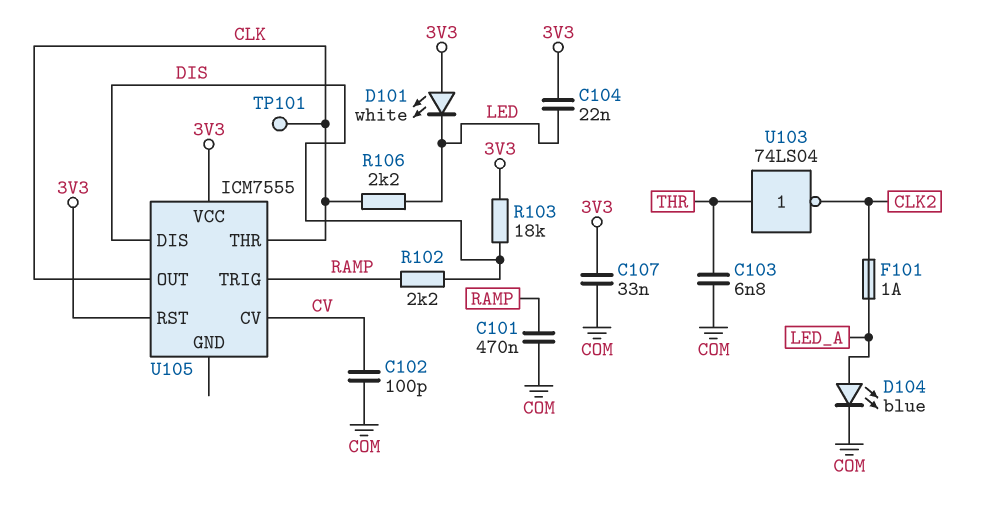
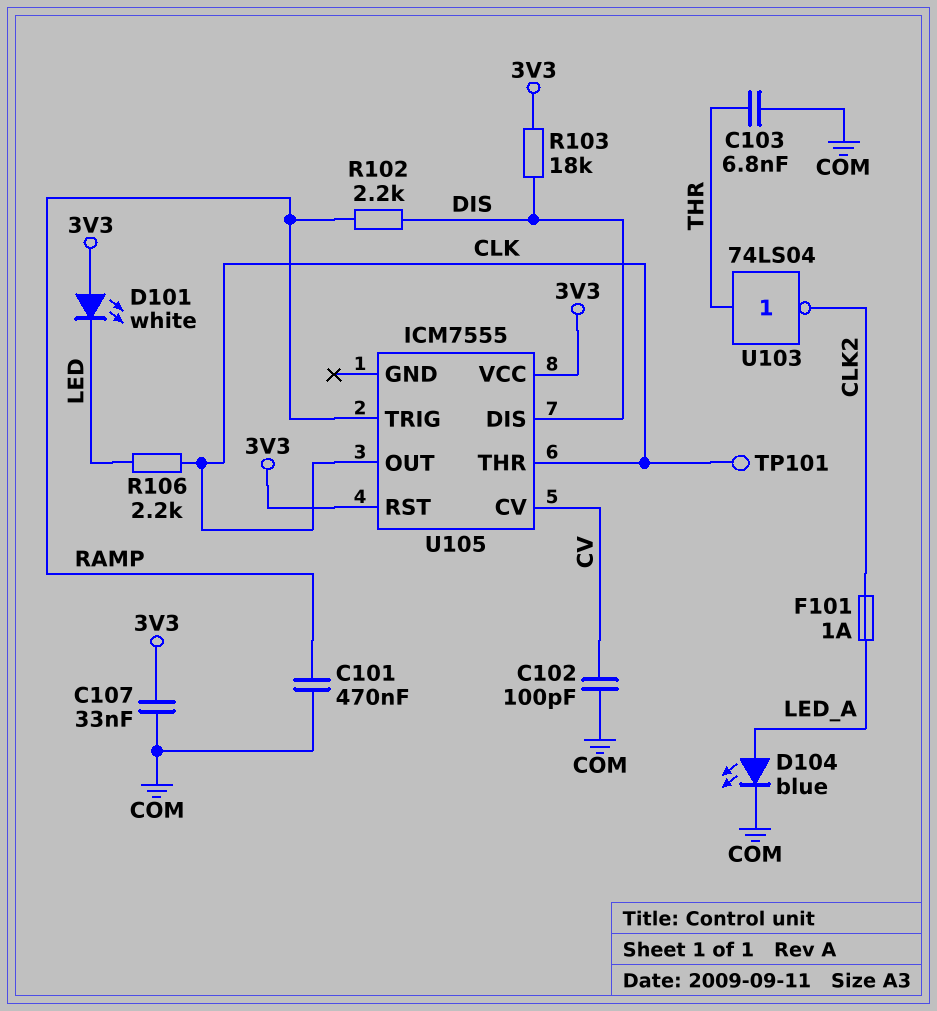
C104: 22nF (3V3, LED) -> none

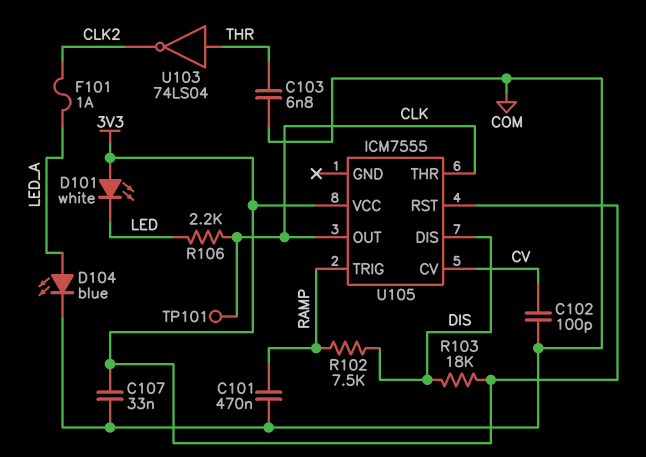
R102: 2.2k (DIS, RAMP) -> 7.5k (DIS, RAMP)

